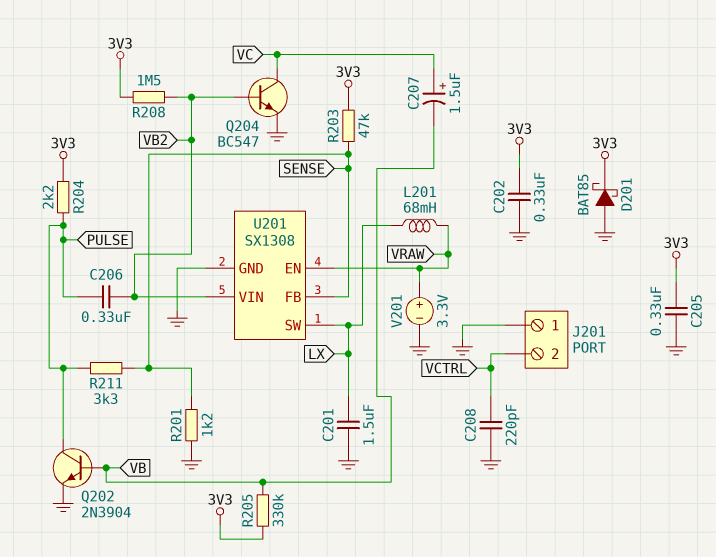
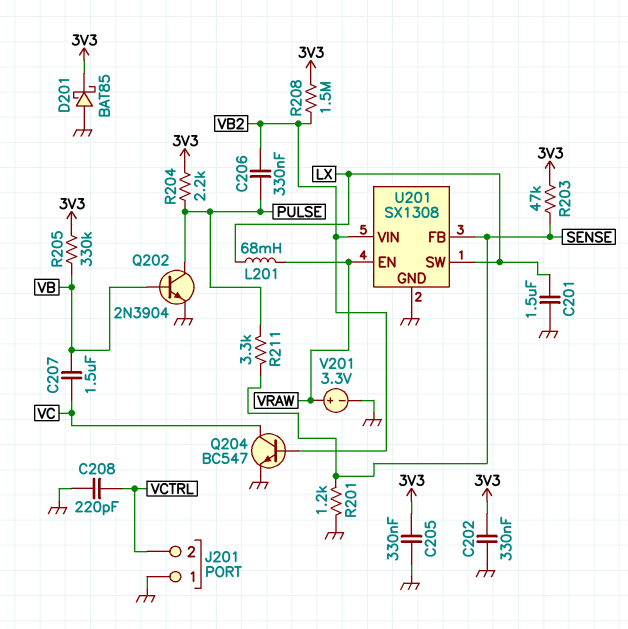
C207: 1.5uF (plus VC, minus VB) -> 1.5uF (VB, VC)

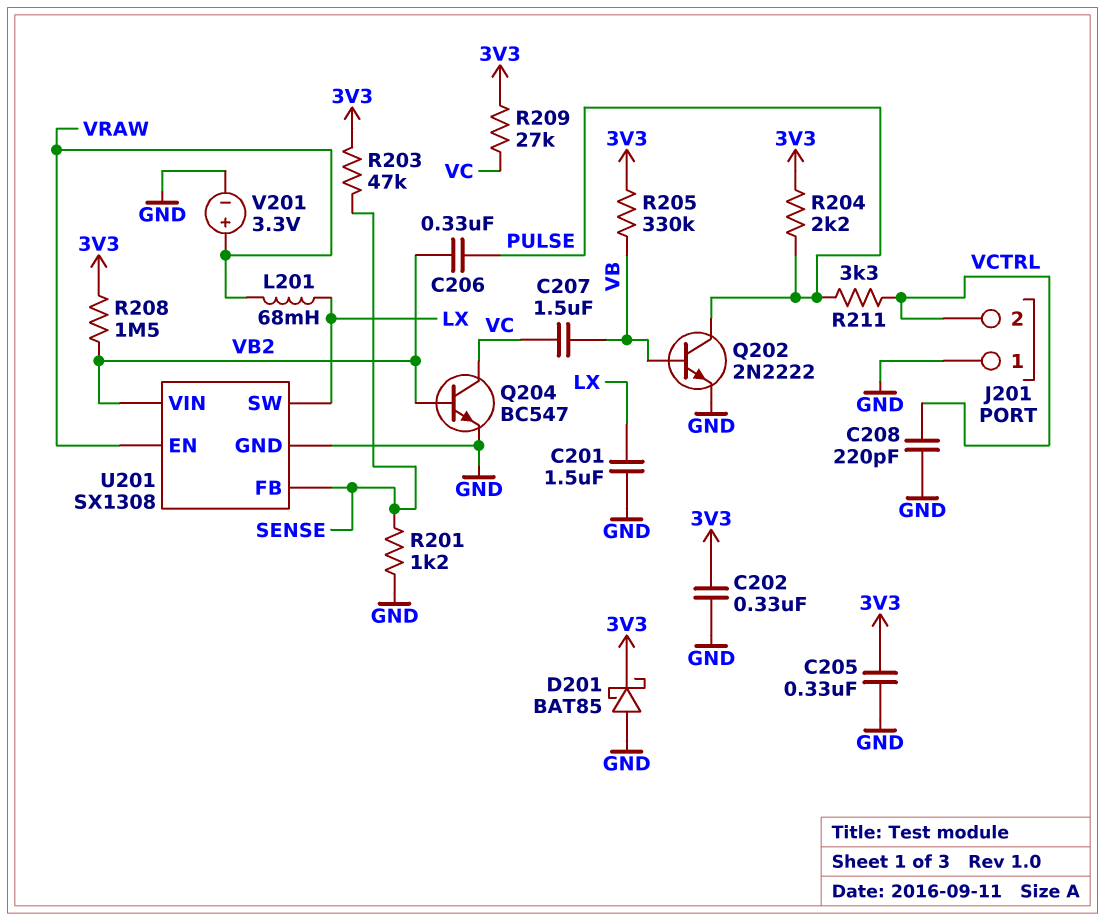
Q202: NPN 2N3904 (B VB, C PULSE, E GND) -> NPN 2N2222 (B VB, C PULSE, E GND)
R209: none -> 27k (3V3, VC)
R211: 3.3k (PULSE, SENSE) -> 3.3k (PULSE, VCTRL)

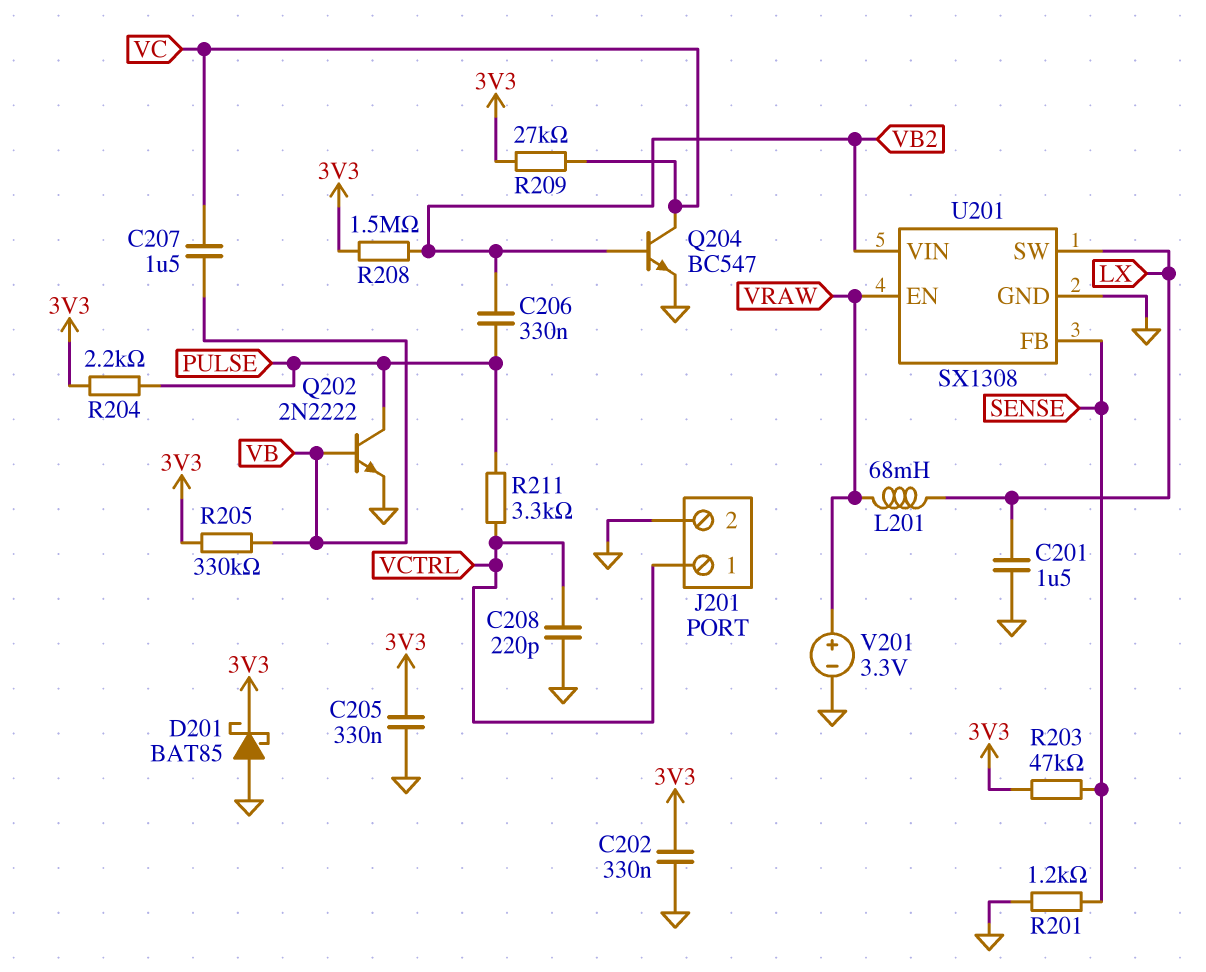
J201 pin 1: GND -> VCTRL
J201 pin 2: VCTRL -> GND

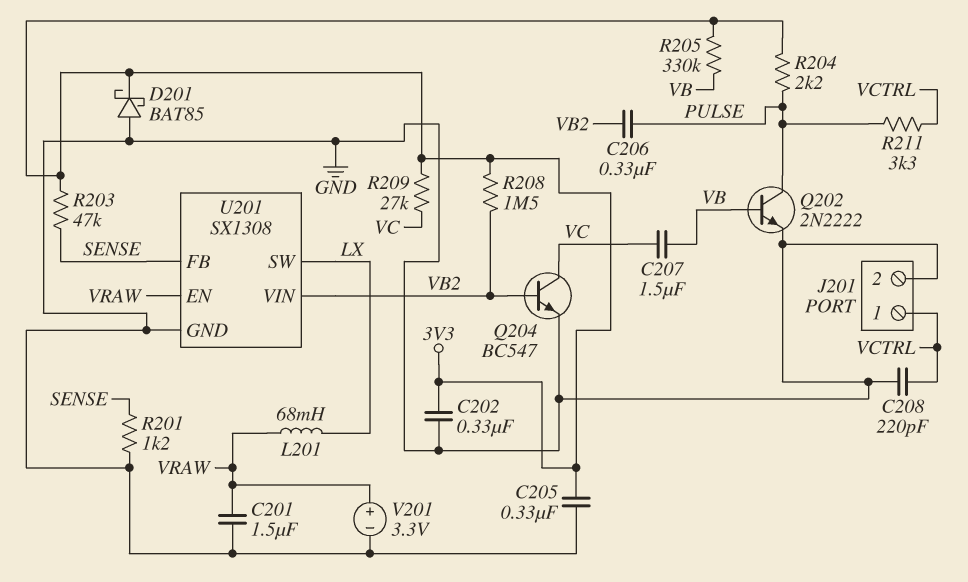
C201: 1.5uF (GND, LX) -> 1.5uF (GND, VRAW)

